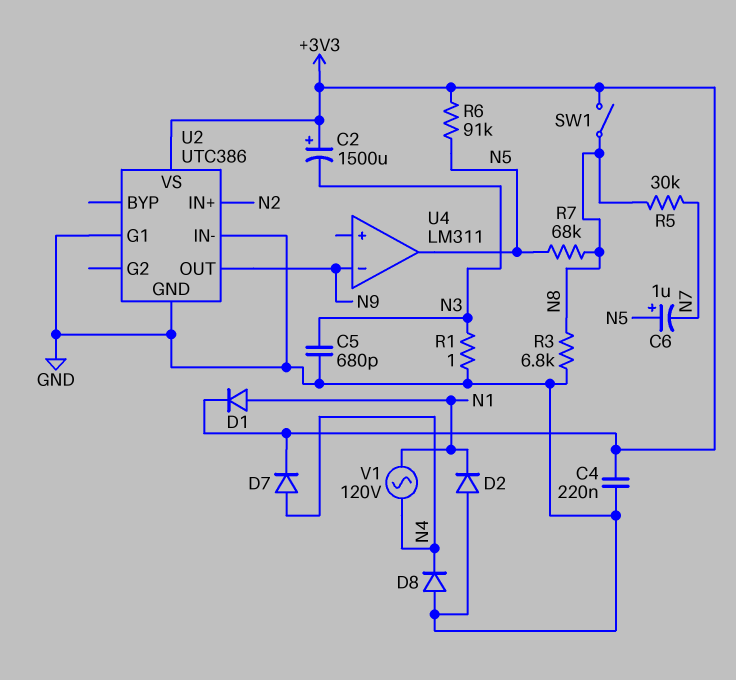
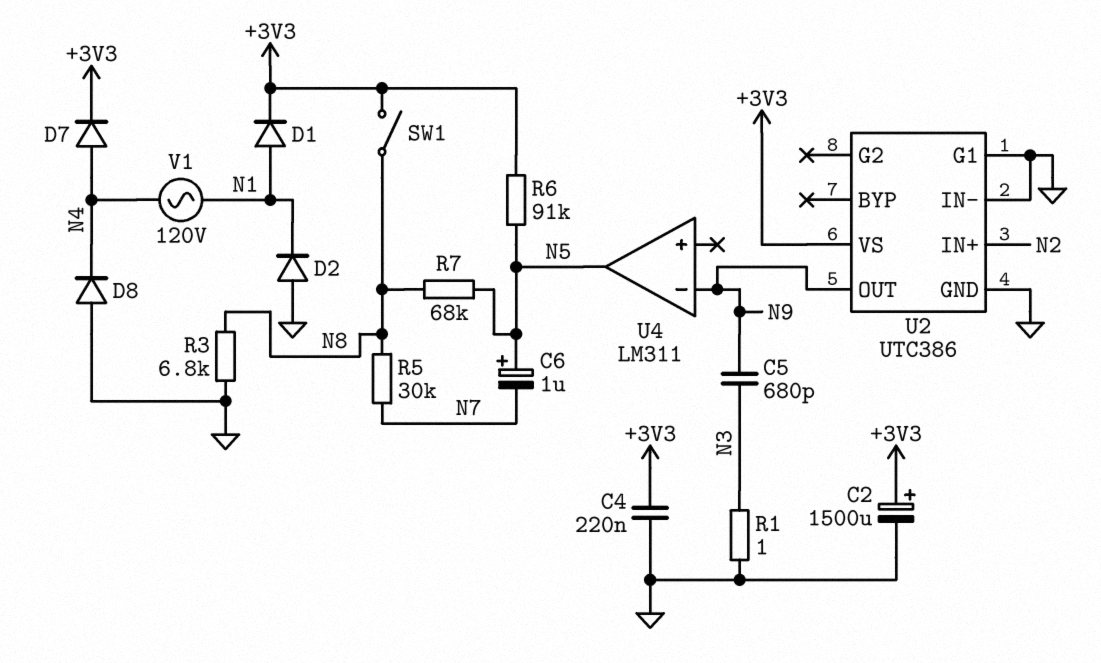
C2: 1500uF (plus +3V3, minus N3) -> 1500uF (plus +3V3, minus GND)
C5: 680pF (GND, N3) -> 680pF (N3, N9)

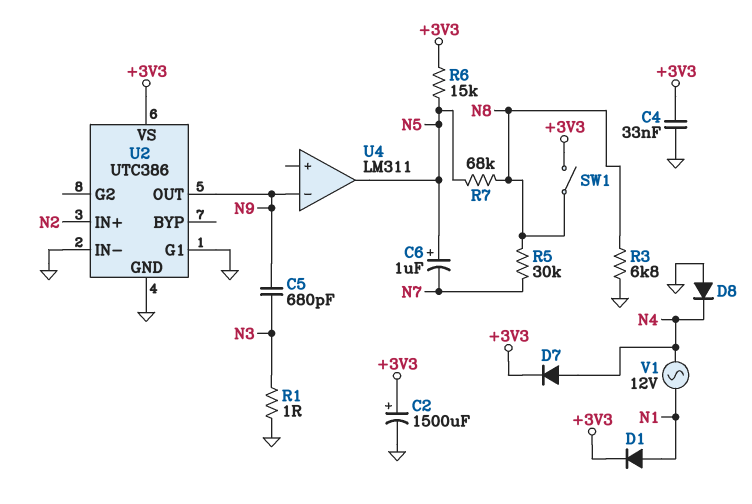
C4: 220nF (+3V3, GND) -> 33nF (+3V3, GND)
D2: diode (A GND, K N1) -> none
R6: 91k (+3V3, N5) -> 15k (+3V3, N5)
V1: AC 120V (N1, N4) -> AC 12V (N1, N4)

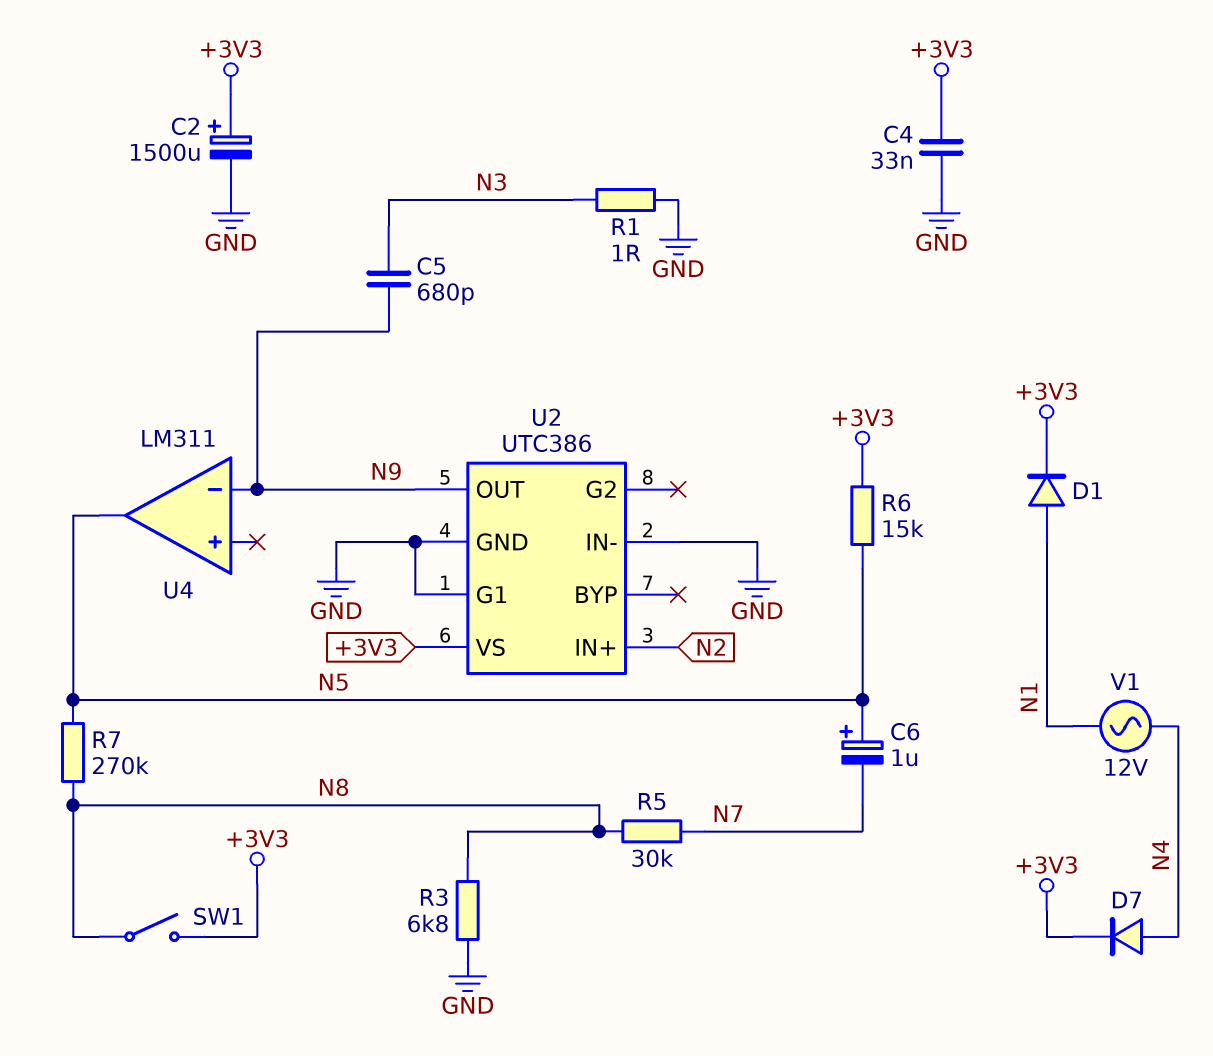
D8: diode (A GND, K N4) -> none
R7: 68k (N5, N8) -> 270k (N5, N8)

